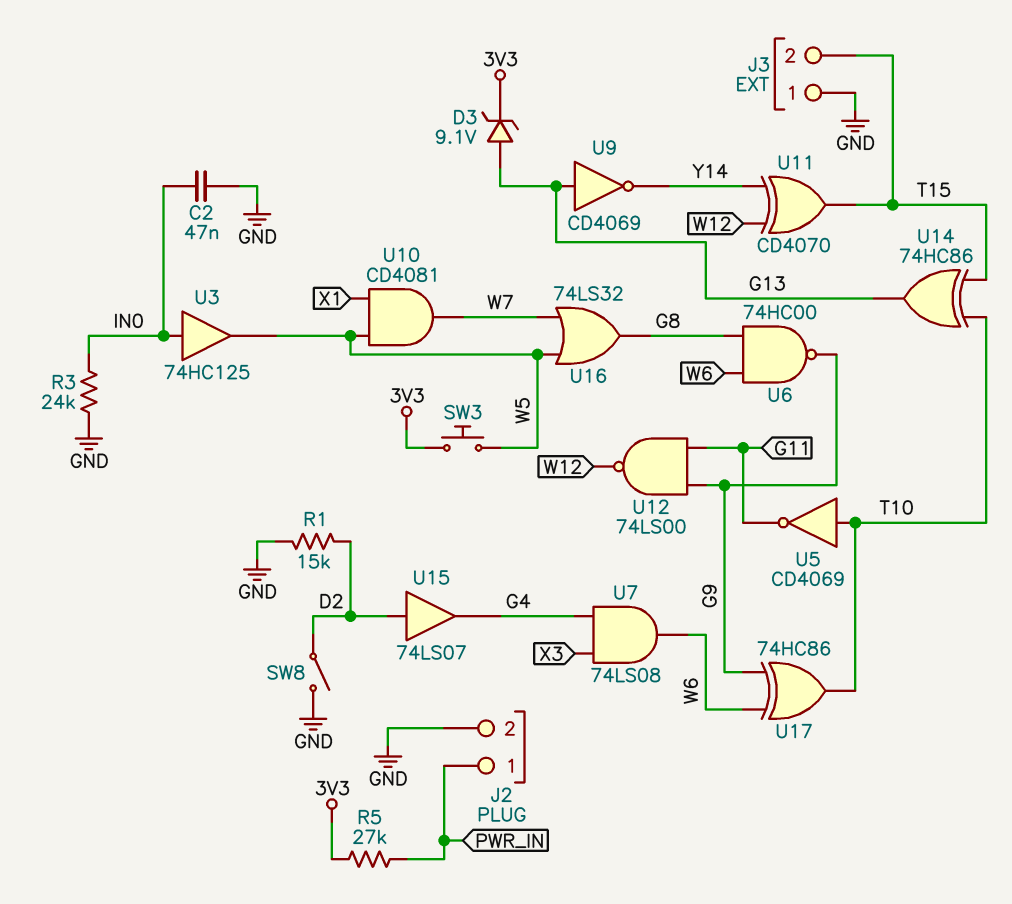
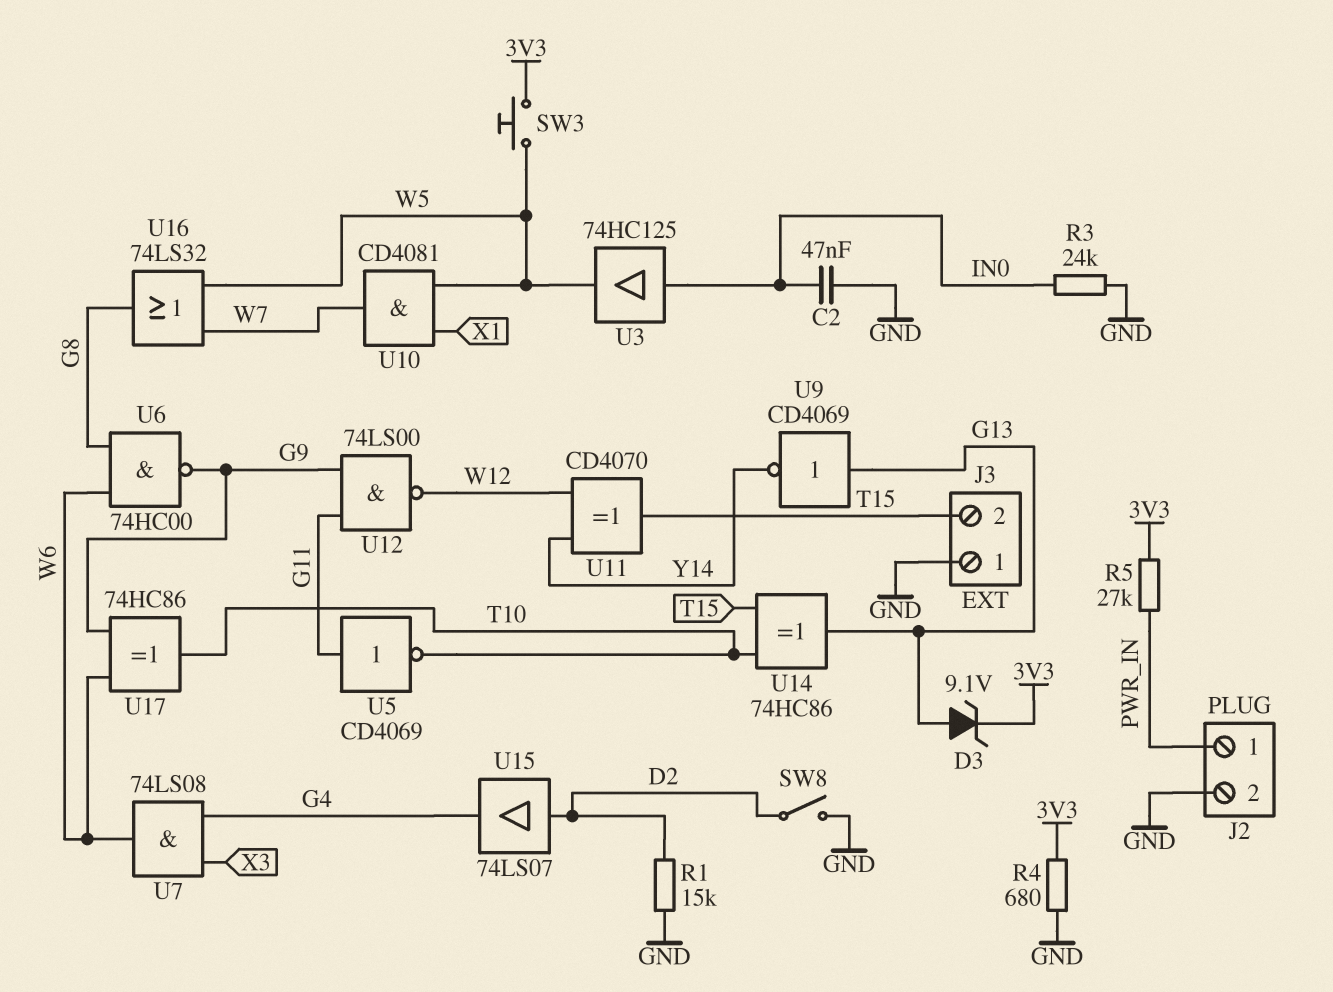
R4: none -> 680 (3V3, GND)
U5: NOT CD4069 (in T10, out G11) -> NOT CD4069 (in G11, out T10)

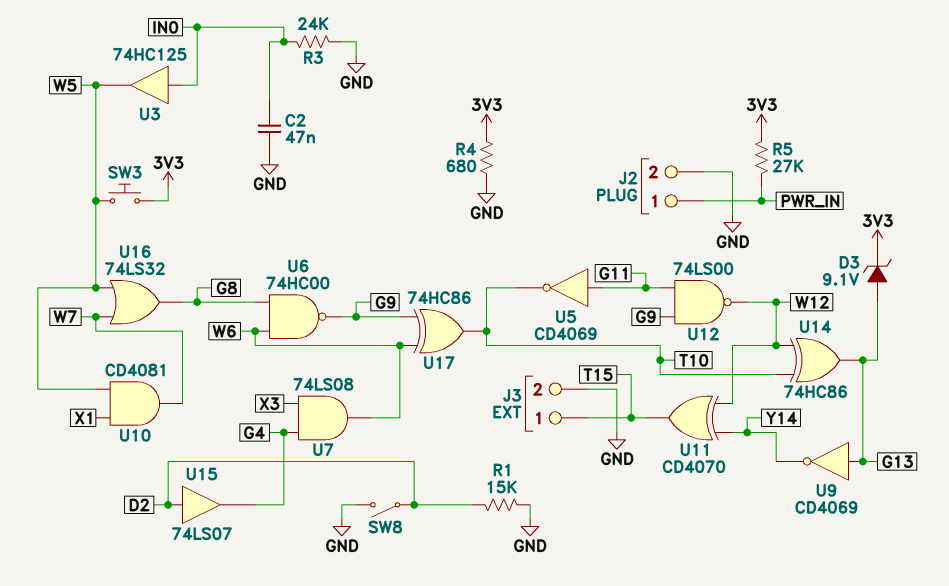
J3 pin 1: GND -> T15
J3 pin 2: T15 -> GND
U14: XOR 74HC86 (in T10, in T15, out G13) -> XOR 74HC86 (in T10, in W12, out G13)

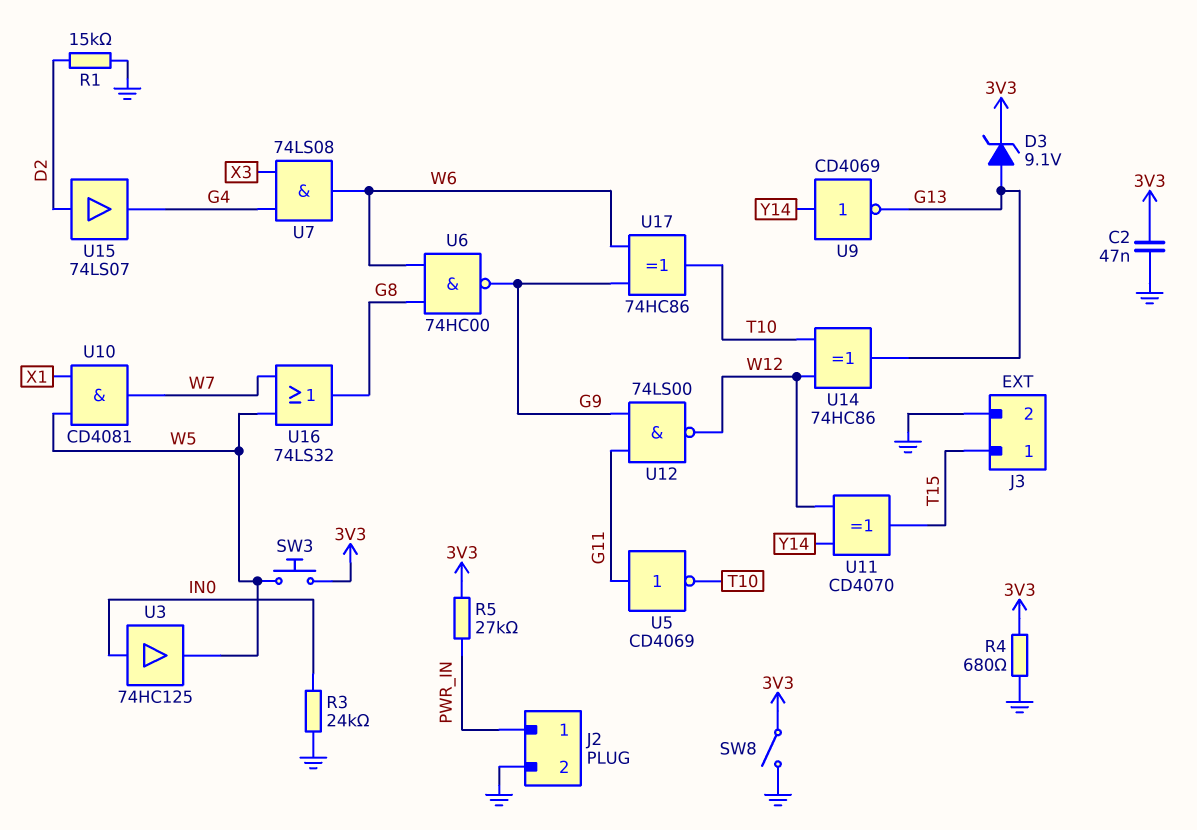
C2: 47nF (GND, IN0) -> 47nF (3V3, GND)
SW8: switch (D2, GND) -> switch (3V3, GND)
U9: NOT CD4069 (in G13, out Y14) -> NOT CD4069 (in Y14, out G13)

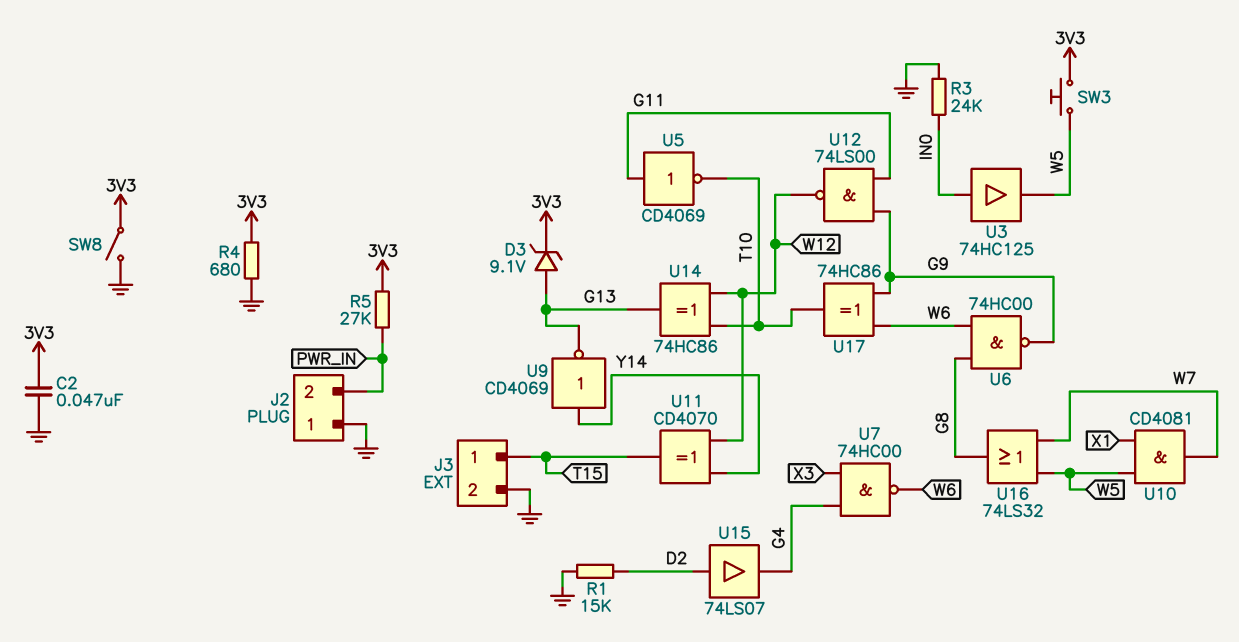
J2 pin 1: PWR_IN -> GND
J2 pin 2: GND -> PWR_IN
U7: AND 74LS08 (in G4, in X3, out W6) -> NAND 74HC00 (in G4, in X3, out W6)

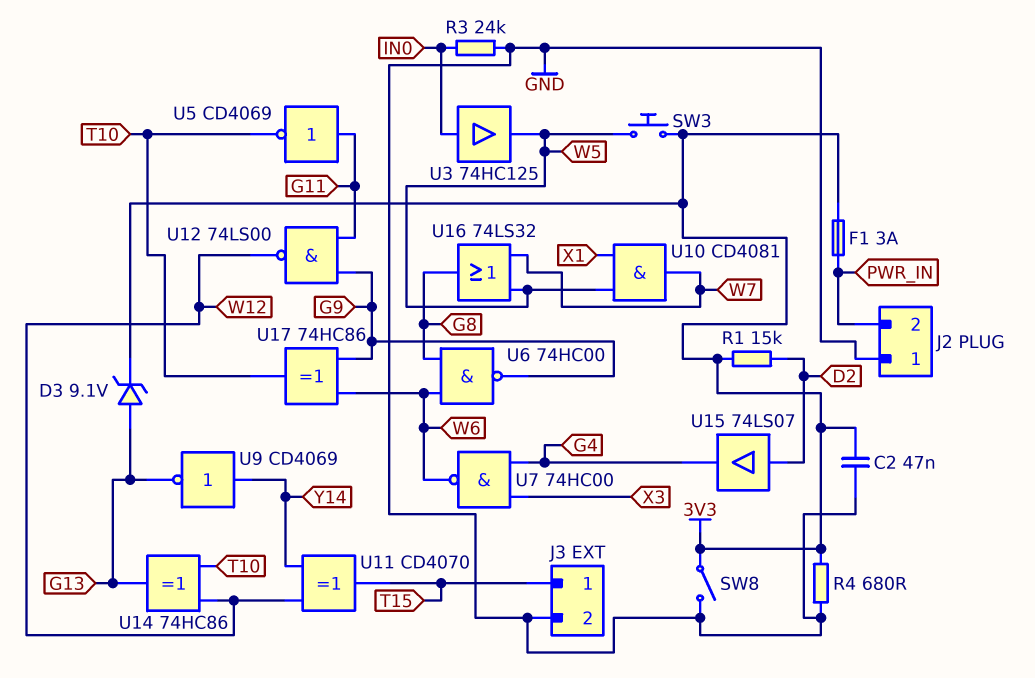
F1: none -> 3A (3V3, PWR_IN)
R1: 15k (D2, GND) -> 15k (3V3, D2)
R5: 27k (3V3, PWR_IN) -> none

